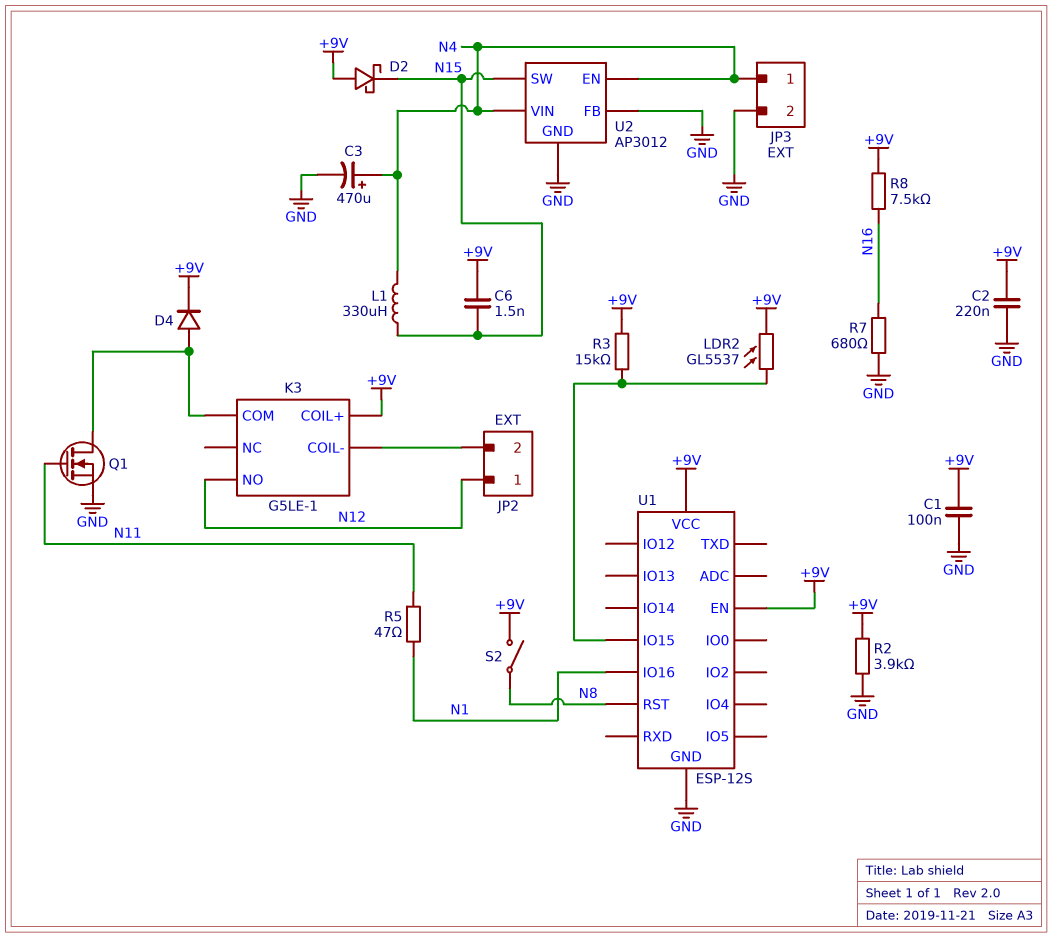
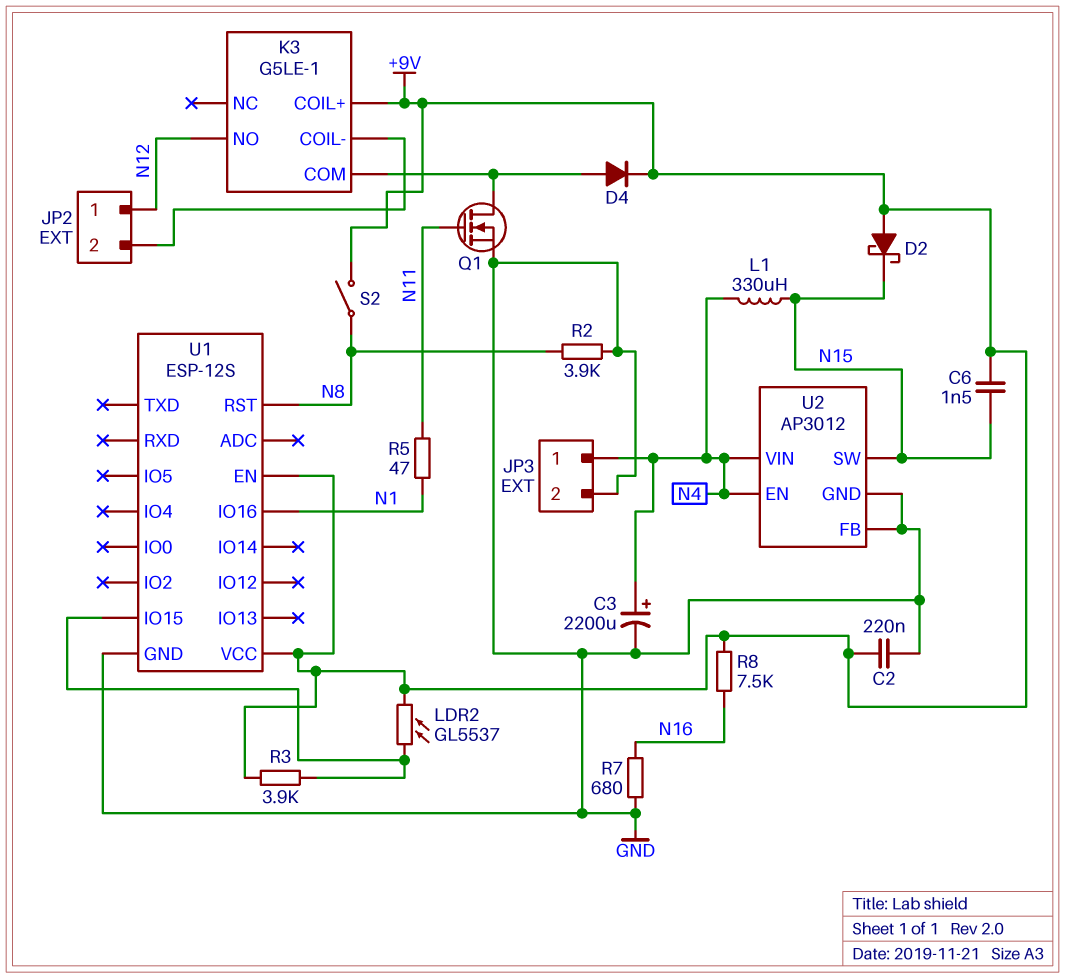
C1: 100nF (+9V, GND) -> none
C3: 470uF (plus N4, minus GND) -> 2200uF (plus N4, minus GND)
R2: 3.9k (+9V, GND) -> 3.9k (GND, N8)
R3: 15k (+9V, U1/IO15) -> 3.9k (+9V, U1/IO15)

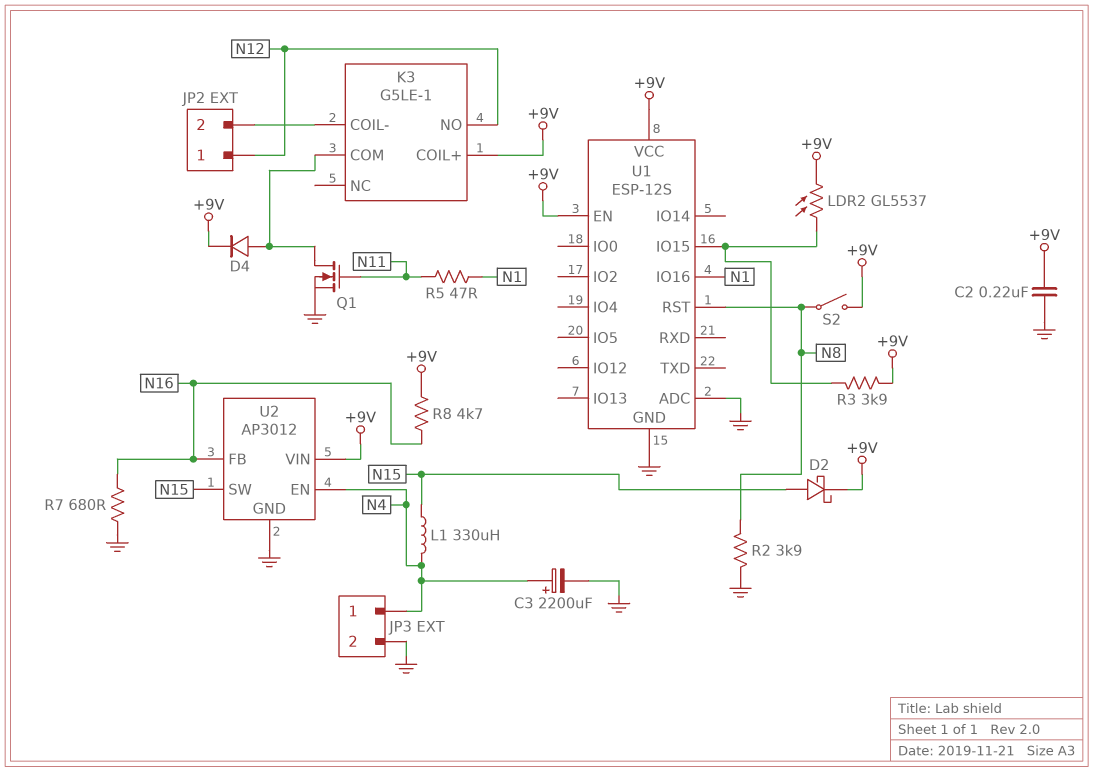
C6: 1.5nF (+9V, N15) -> none
D2: schottky (A +9V, K N15) -> schottky (A N15, K +9V)
R8: 7.5k (+9V, N16) -> 4.7k (+9V, N16)
U1 pin ADC: none -> GND
U2 pin FB: GND -> N16
U2 pin VIN: N4 -> +9V

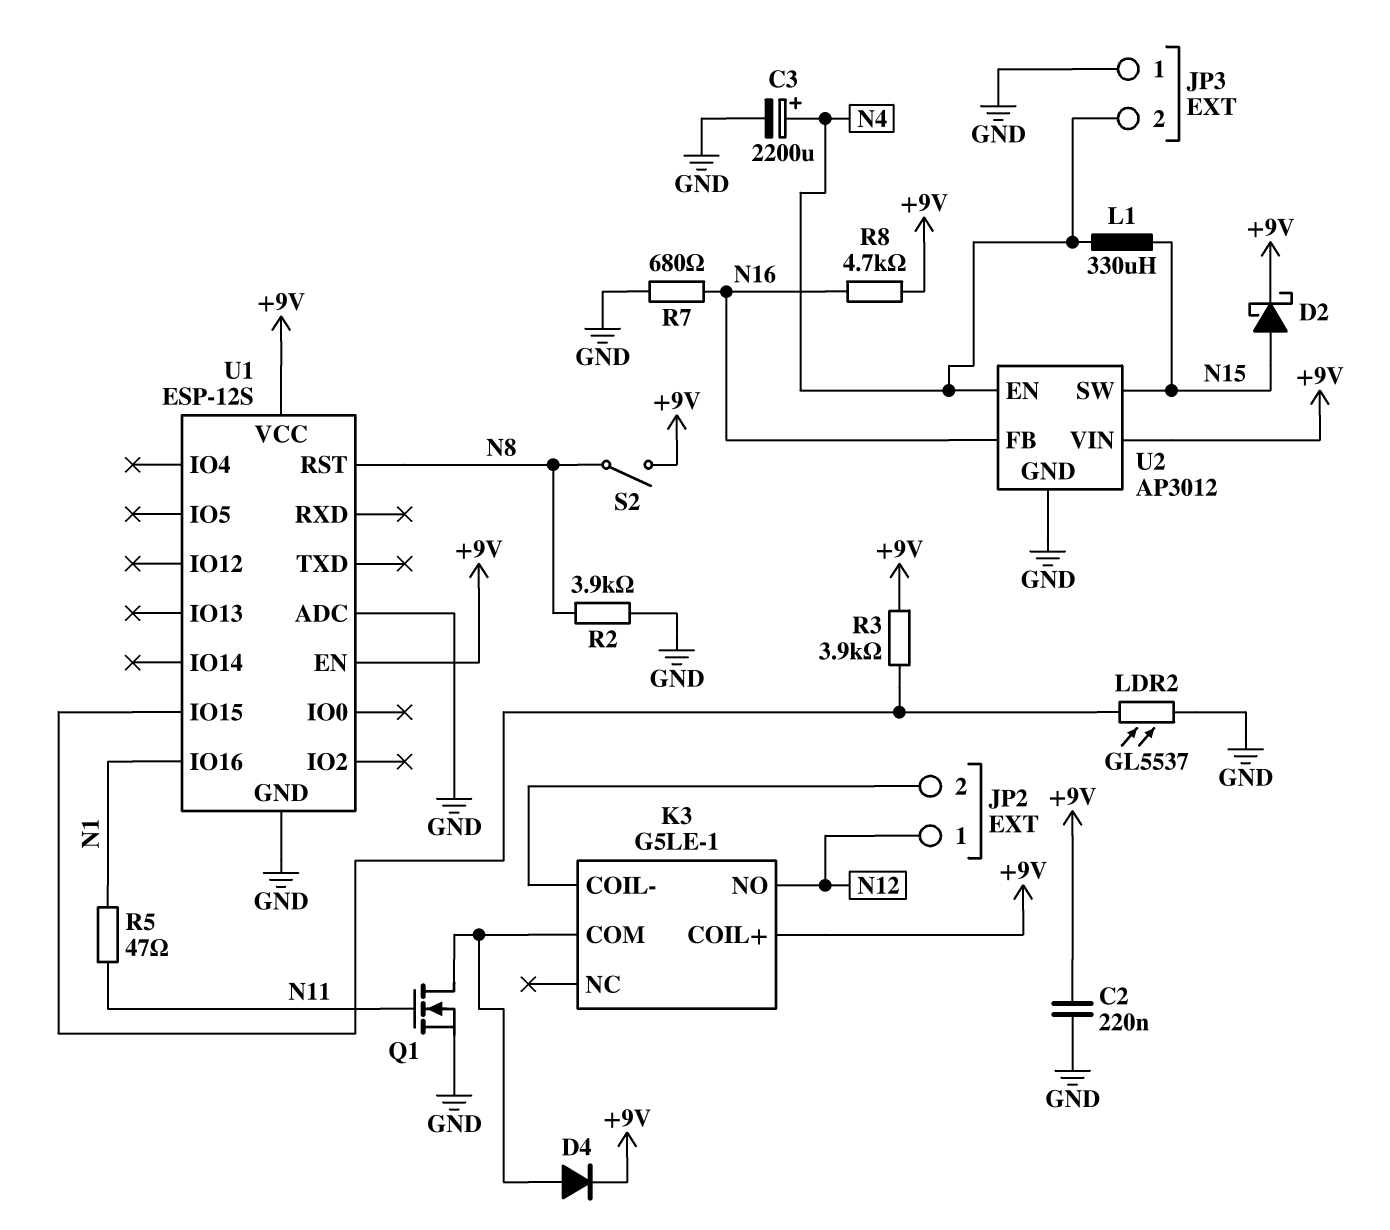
JP3 pin 1: N4 -> GND
JP3 pin 2: GND -> N4
LDR2: GL5537 (+9V, U1/IO15) -> GL5537 (GND, U1/IO15)

